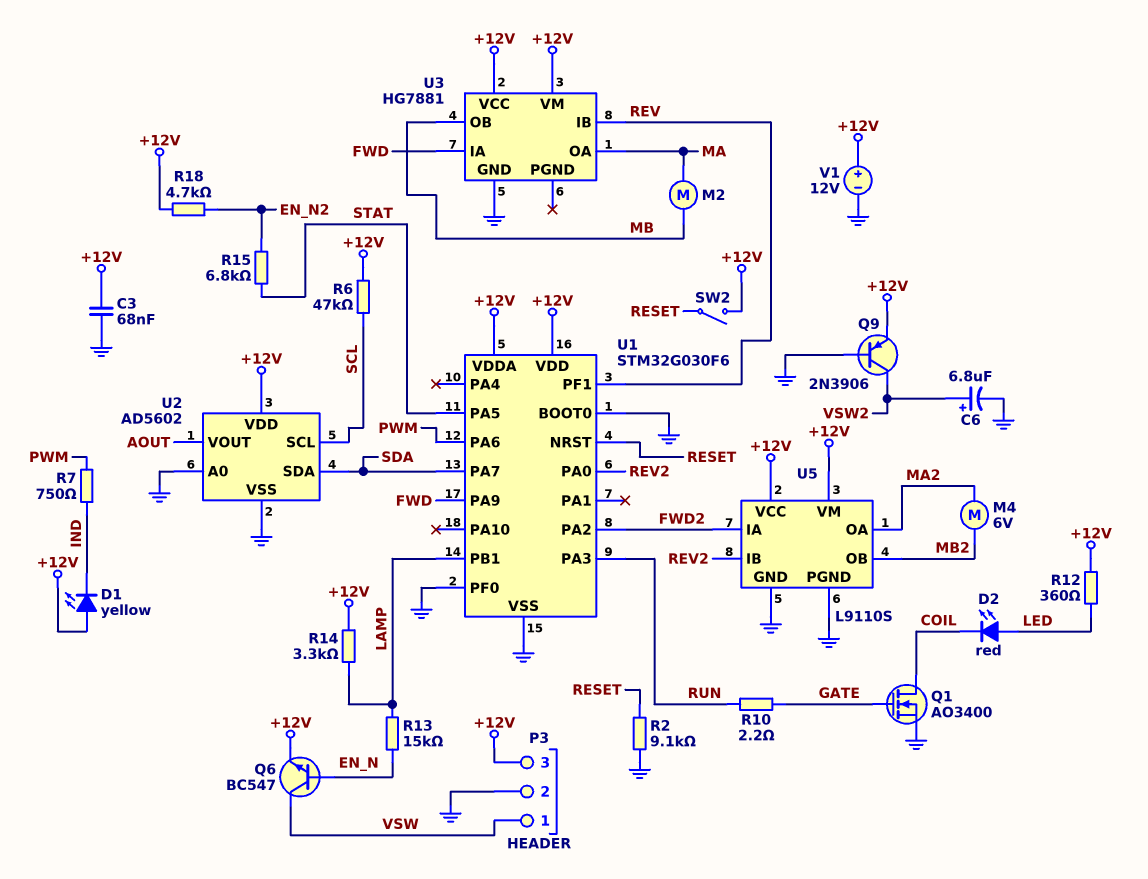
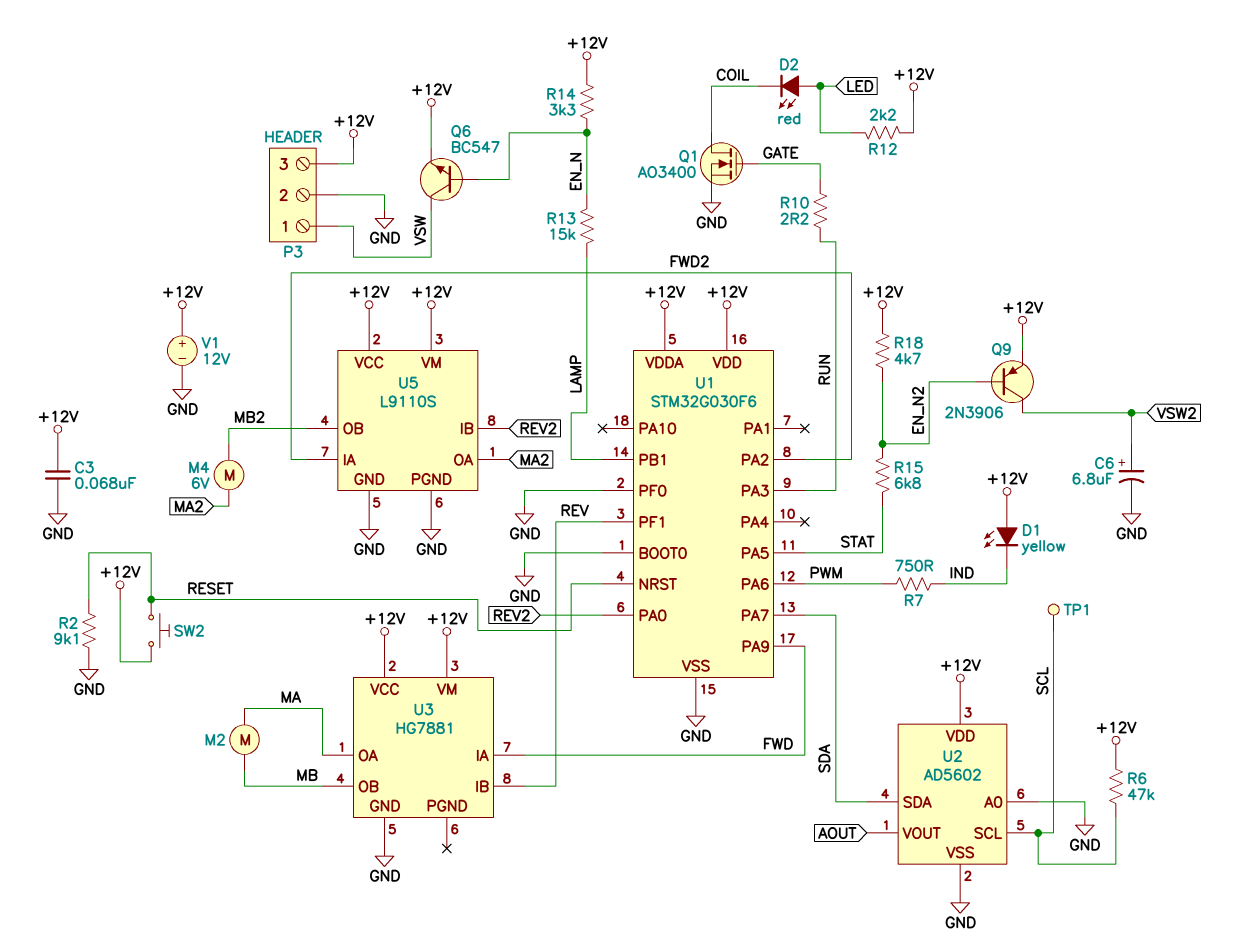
Q9: PNP 2N3906 (B GND, C VSW2, E +12V) -> PNP 2N3906 (B EN_N2, C VSW2, E +12V)
R12: 360 (+12V, LED) -> 2.2k (+12V, LED)
R14: 3.3k (+12V, LAMP) -> 3.3k (+12V, EN_N)
SW2: switch (+12V, RESET) -> button (+12V, RESET)
TP1: none -> test point (SCL)

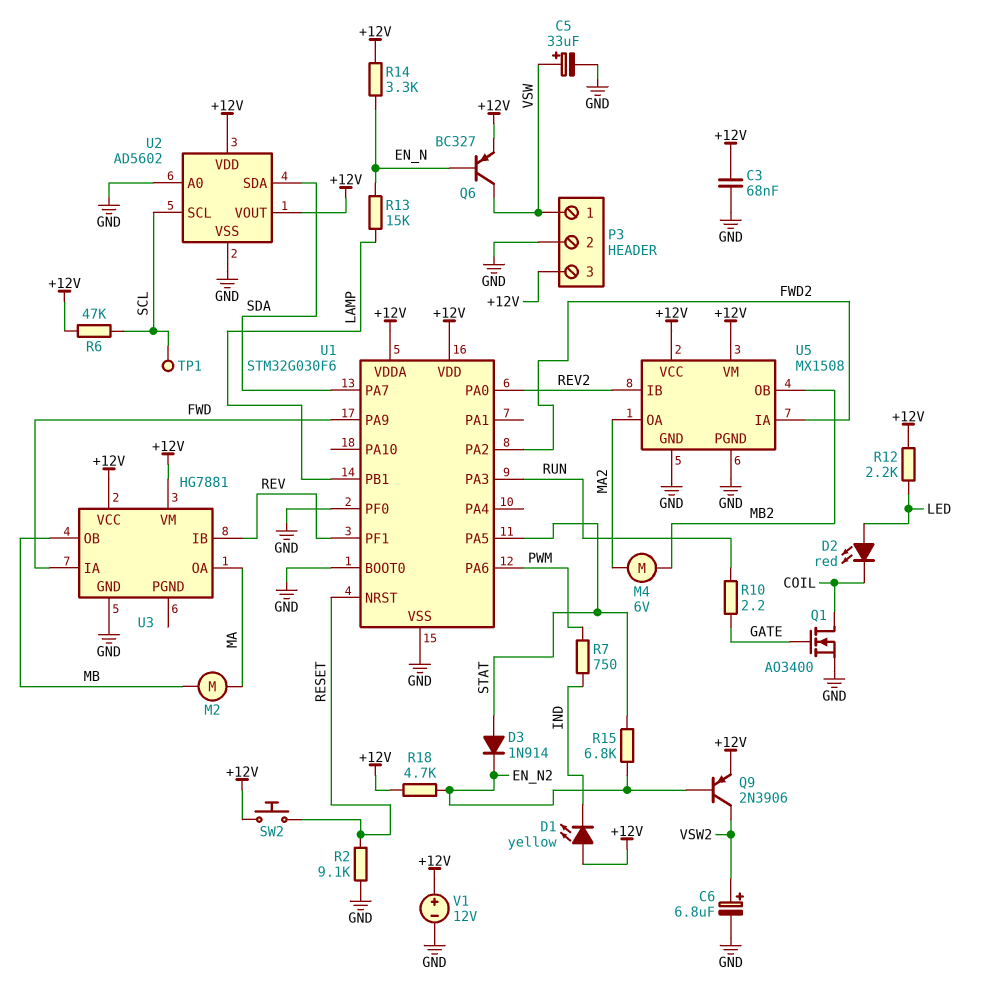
C5: none -> 33uF (plus VSW, minus GND)
D3: none -> diode 1N914 (A STAT, K EN_N2)
Q6: NPN BC547 (B EN_N, C VSW, E +12V) -> PNP BC327 (B EN_N, C VSW, E +12V)
U2 pin VOUT: AOUT -> +12V
U5: L9110S -> MX1508

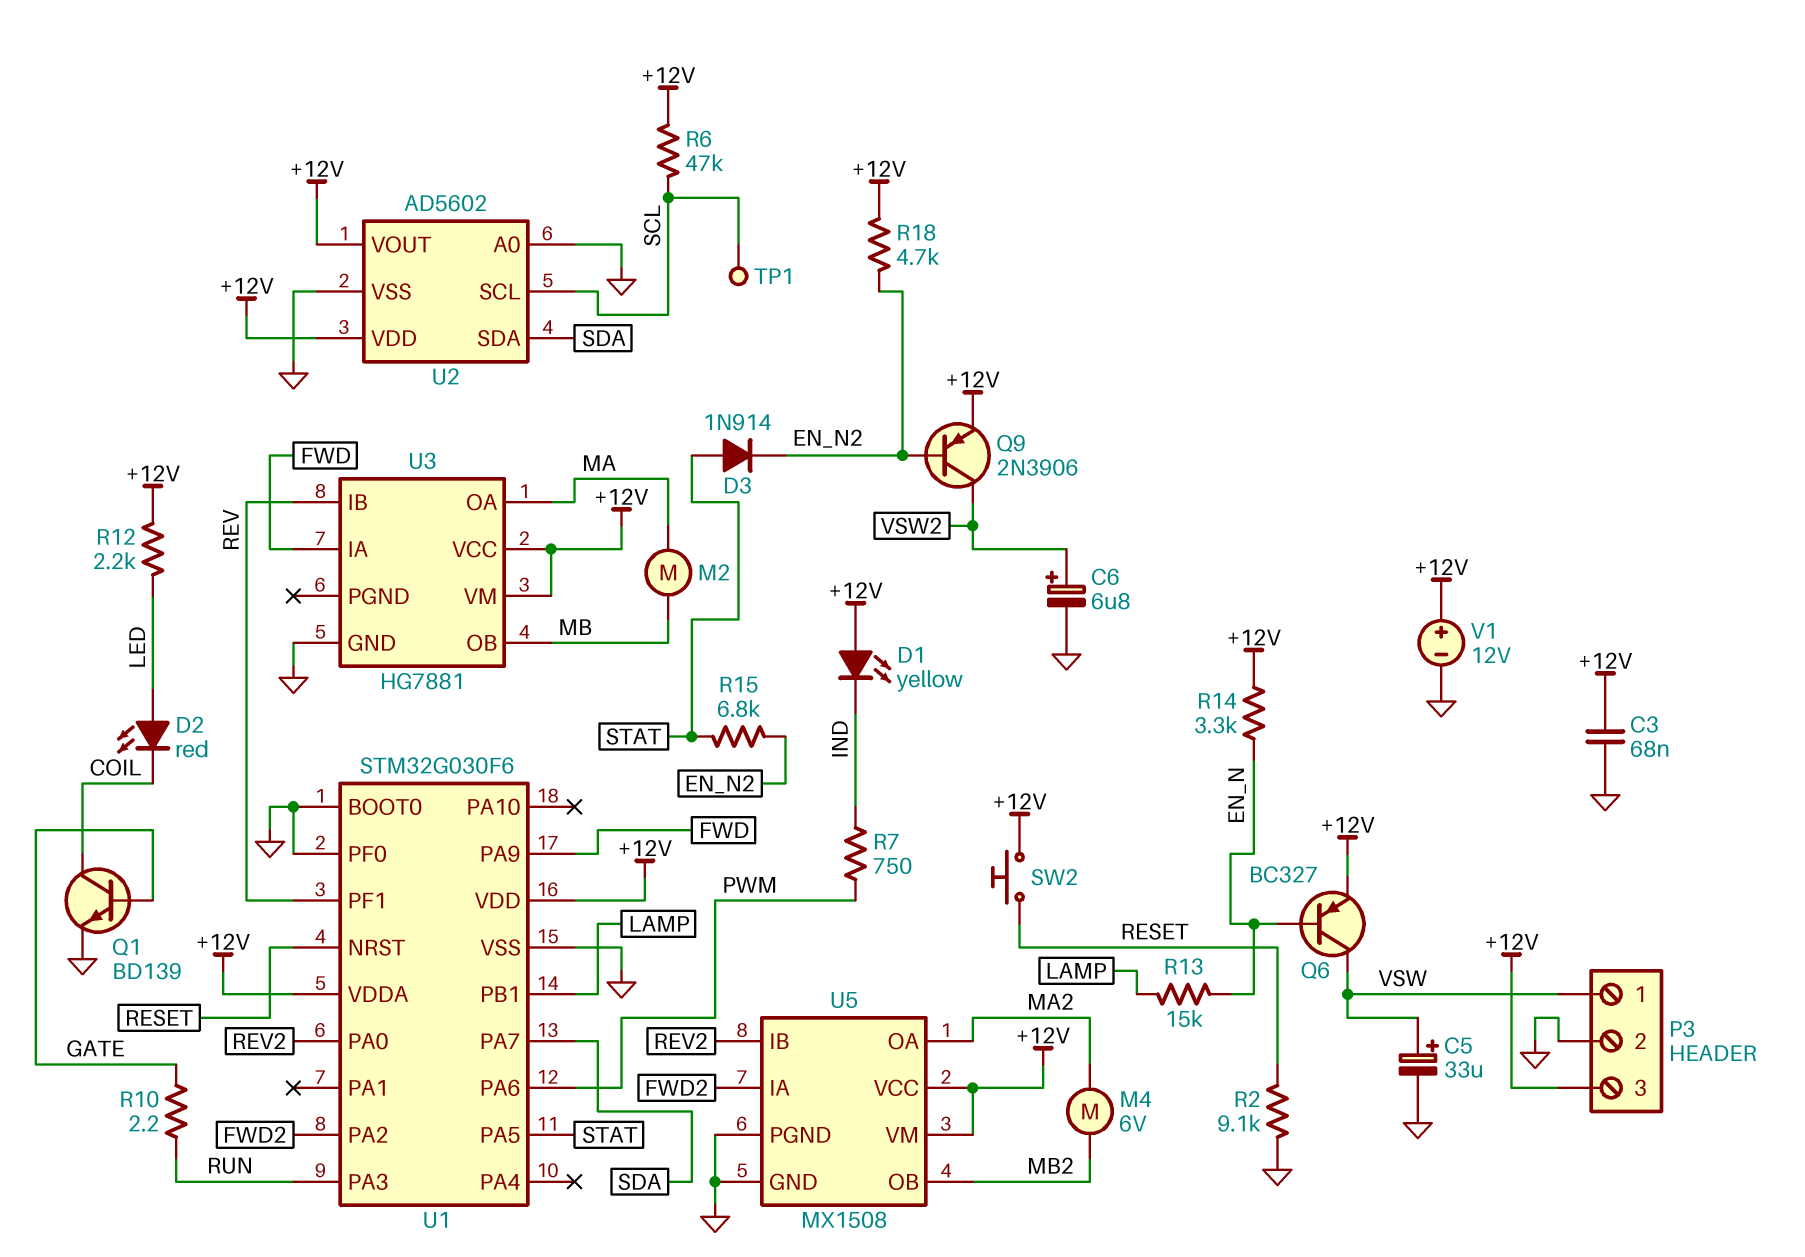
Q1: NMOS AO3400 (G GATE, D COIL, S GND) -> NPN BD139 (B GATE, C COIL, E GND)

